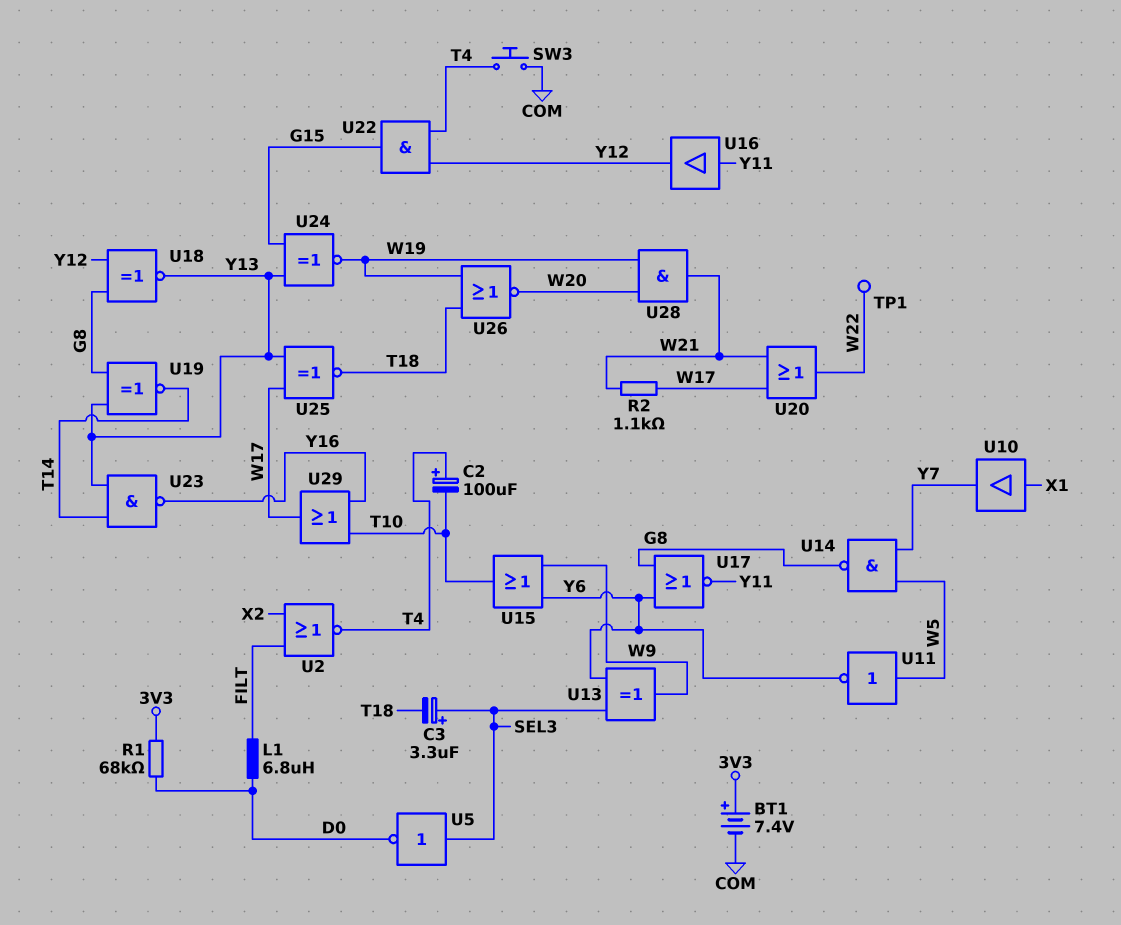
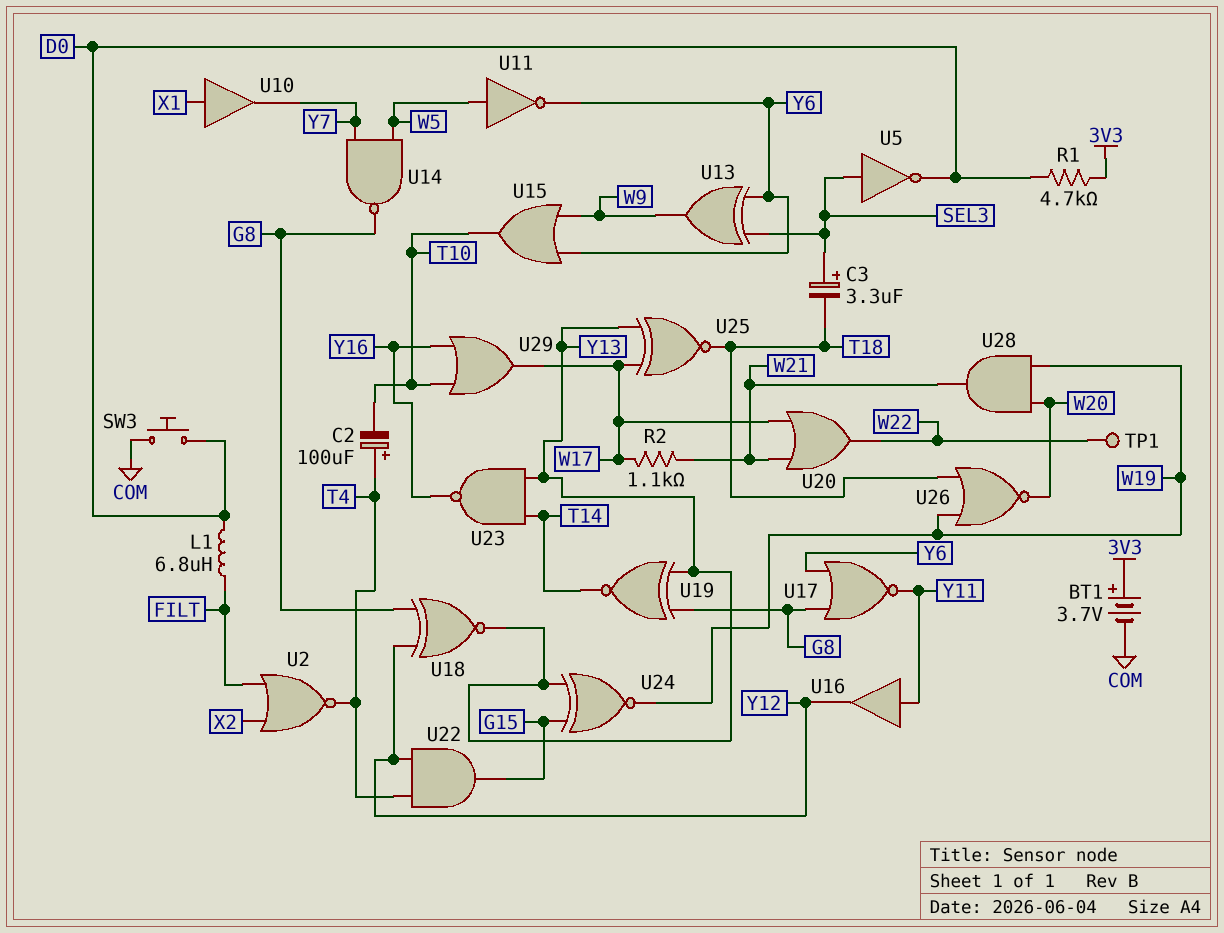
BT1: 7.4V (plus 3V3, minus COM) -> 3.7V (plus 3V3, minus COM)
R1: 68k (3V3, D0) -> 4.7k (3V3, D0)
SW3: button (COM, T4) -> button (COM, D0)

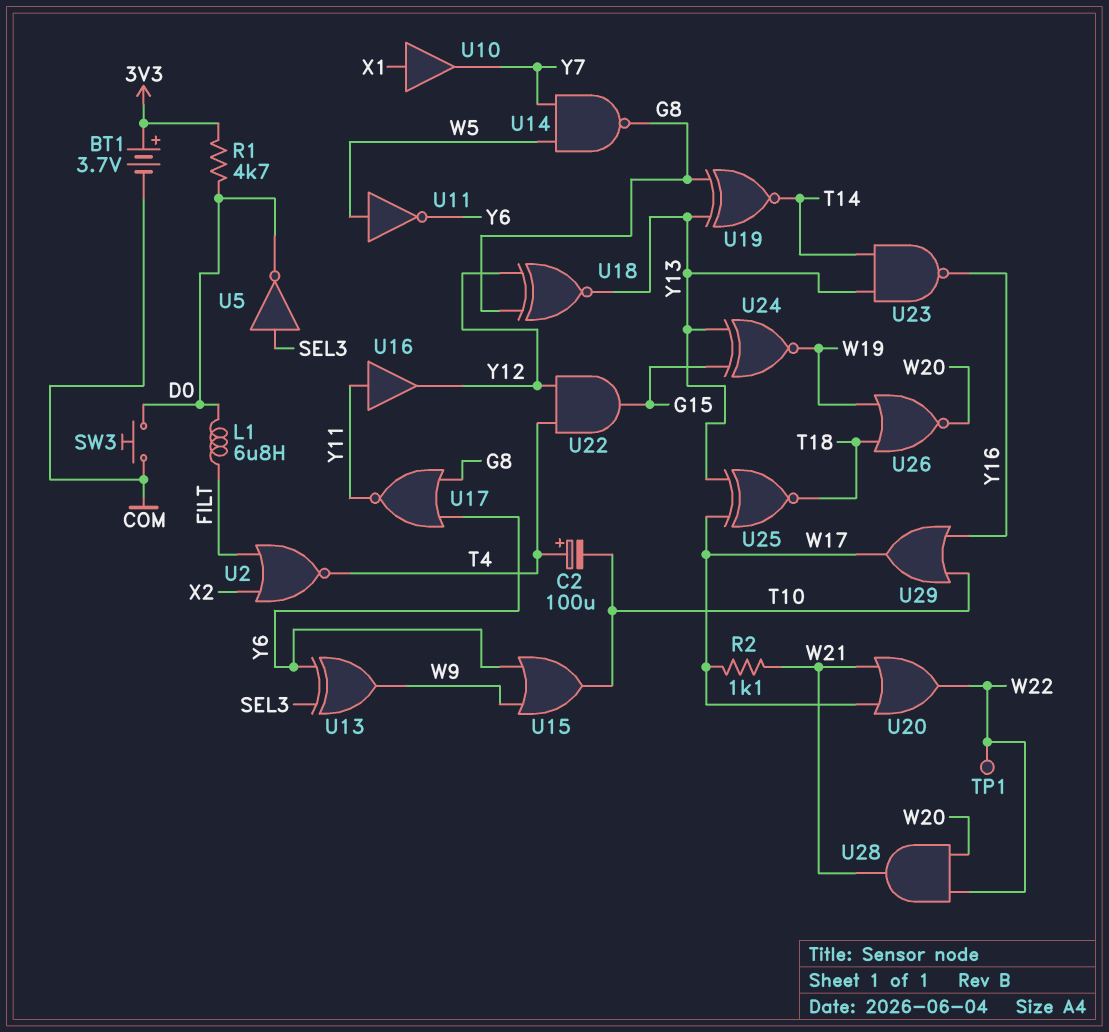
C3: 3.3uF (plus SEL3, minus T18) -> none
U28: AND (in W19, in W20, out W21) -> AND (in W20, in W22, out W21)

